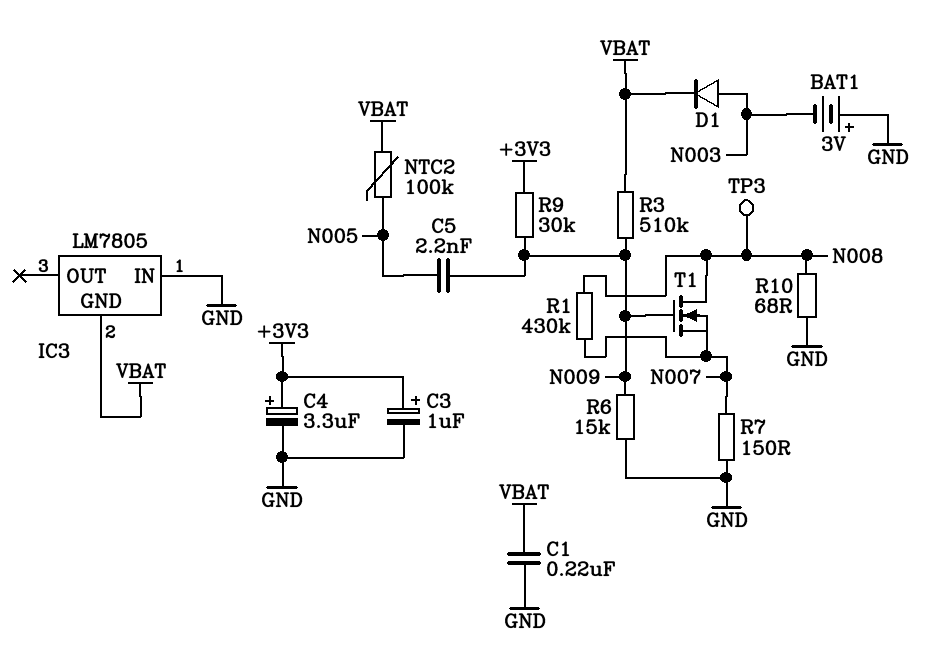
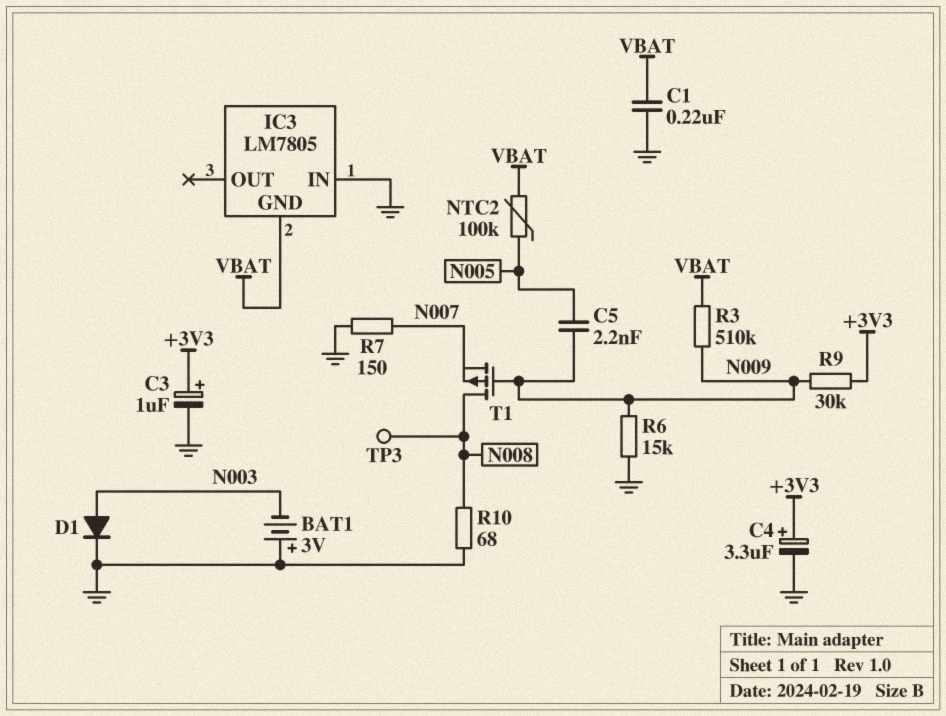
D1: diode (A N003, K VBAT) -> diode (A N003, K GND)
R1: 430k (N007, N008) -> none
T1: NMOS (G N009, D N008, S N007) -> PMOS (G N009, D N008, S N007)

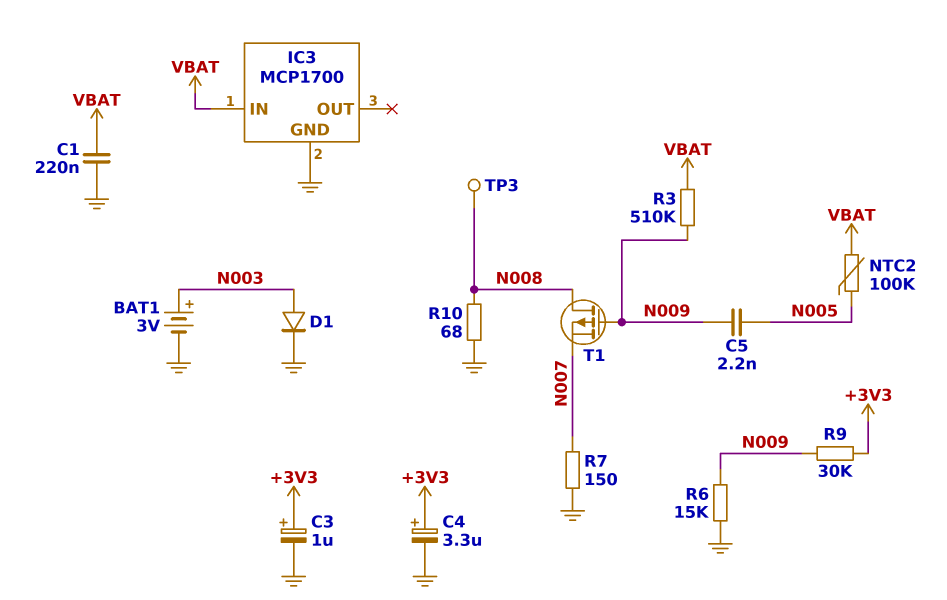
BAT1: 3V (plus GND, minus N003) -> 3V (plus N003, minus GND)
IC3: LM7805 -> MCP1700
IC3 pin GND: VBAT -> GND
IC3 pin IN: GND -> VBAT

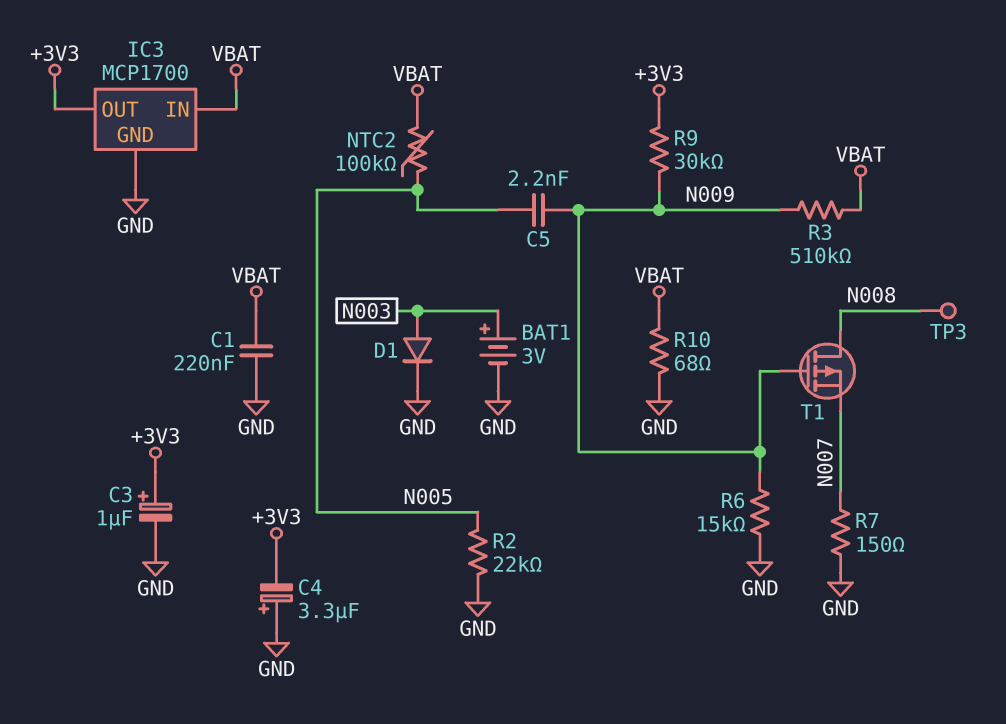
C4: 3.3uF (plus +3V3, minus GND) -> 3.3uF (plus GND, minus +3V3)
IC3 pin OUT: none -> +3V3
R2: none -> 22k (GND, N005)
R10: 68 (GND, N008) -> 68 (GND, VBAT)

